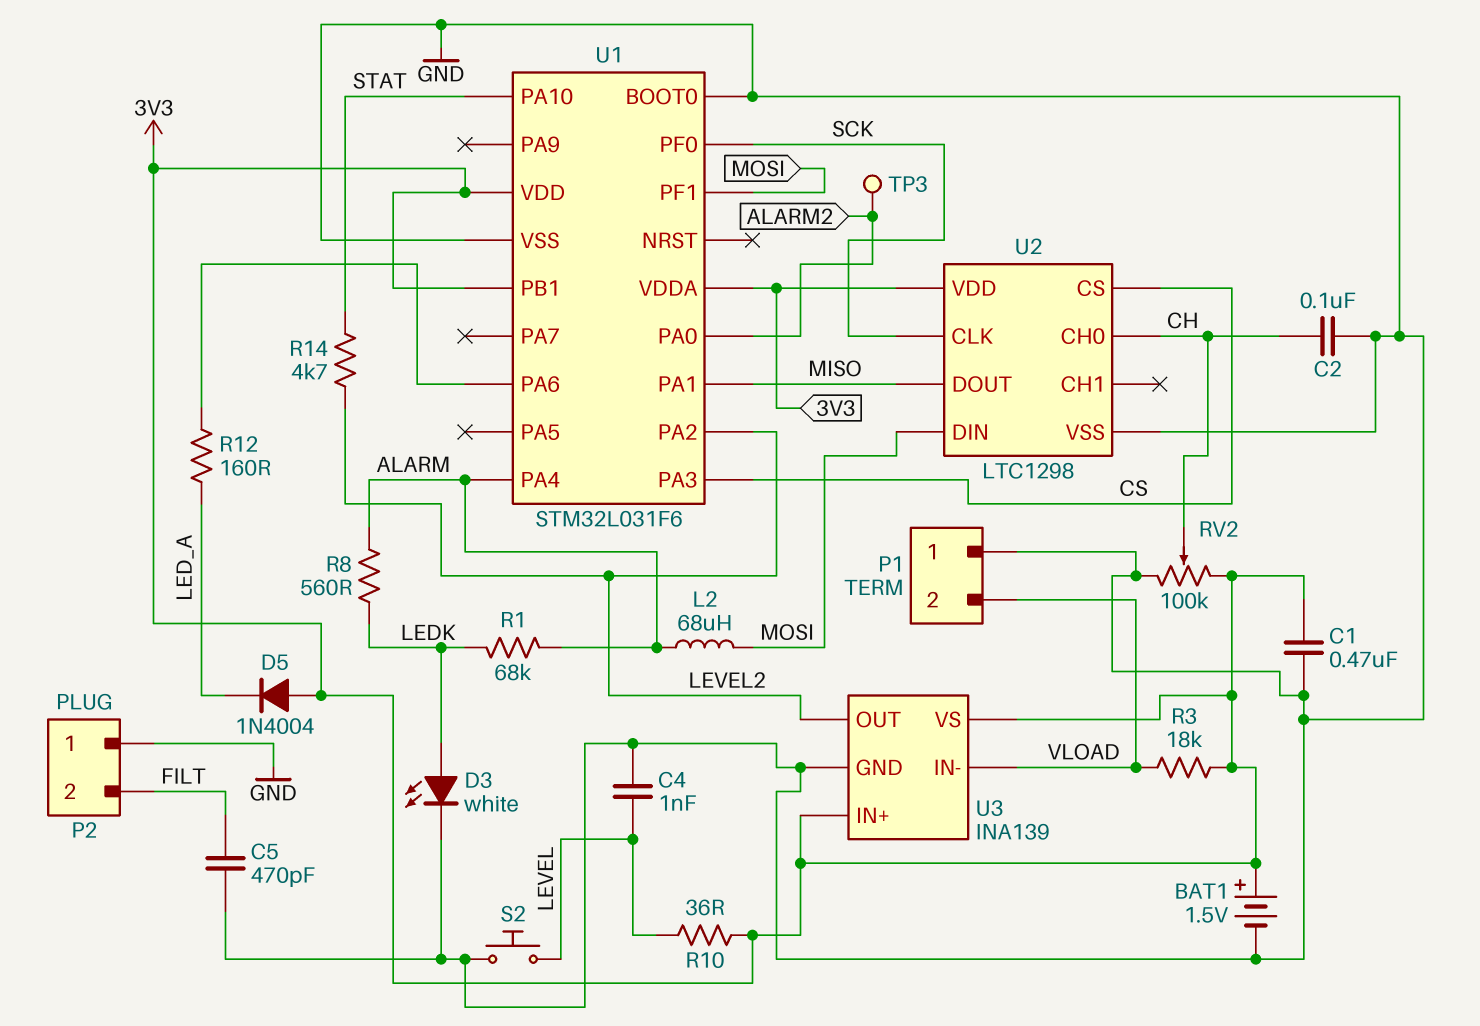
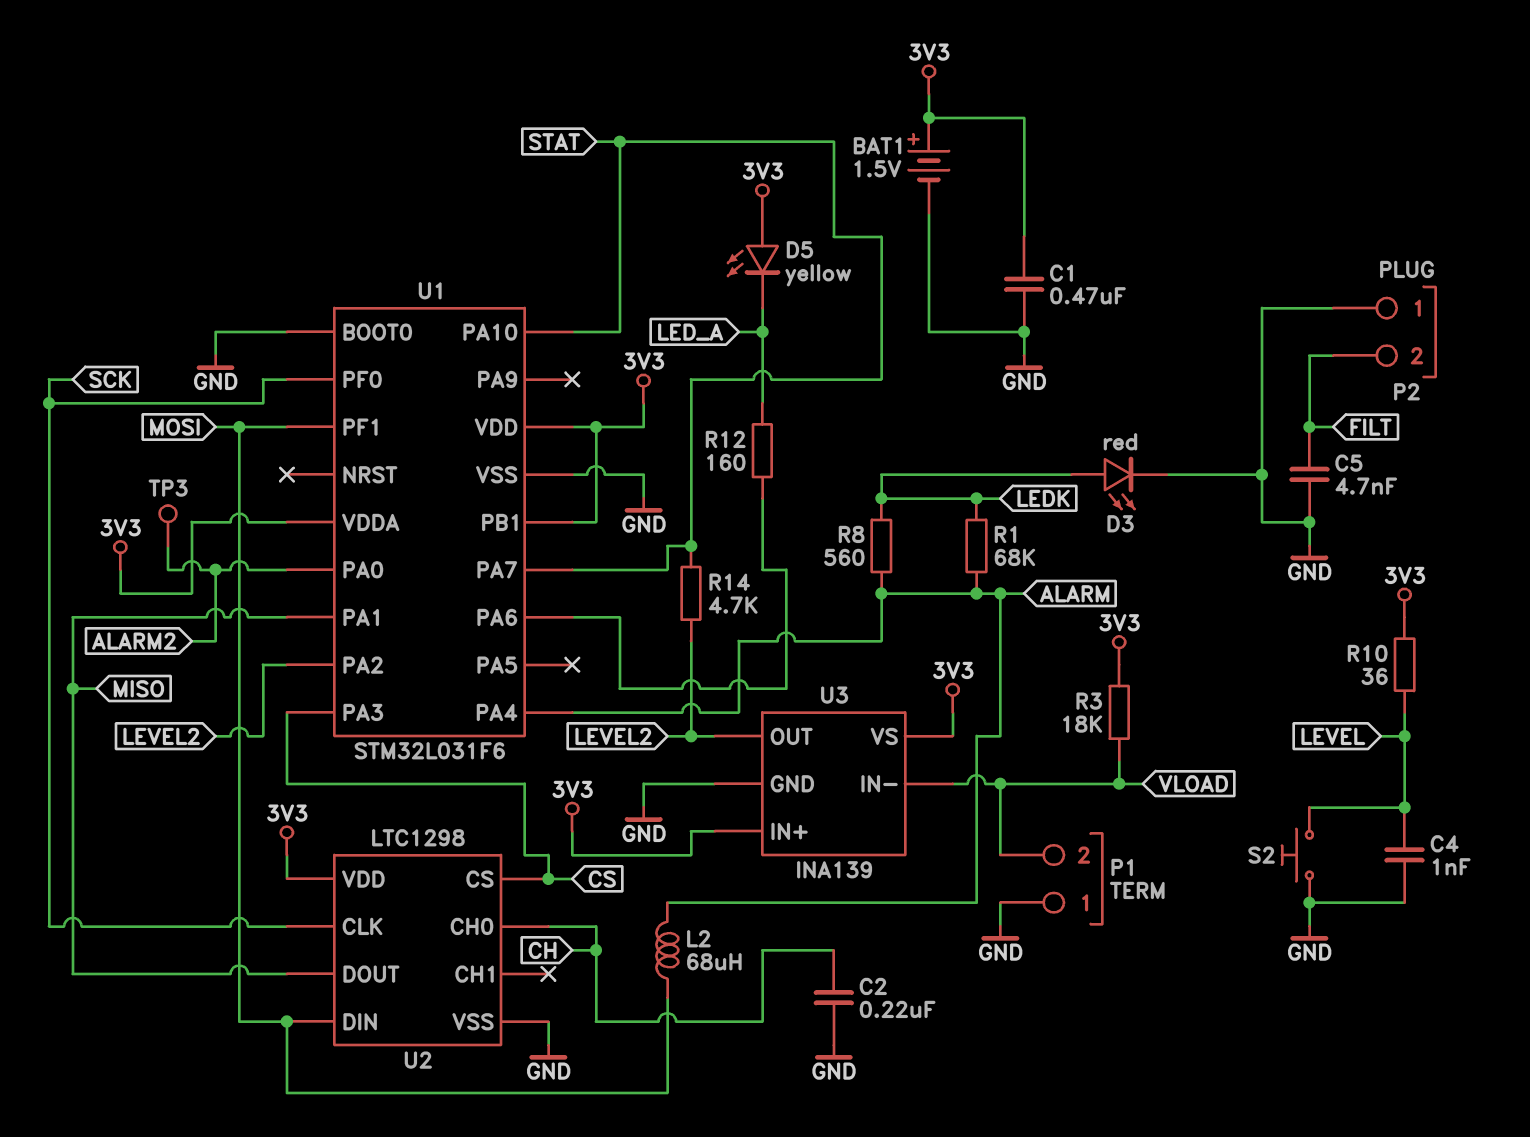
C2: 100nF (CH, GND) -> 220nF (CH, GND)
C5: 470pF (FILT, GND) -> 4.7nF (FILT, GND)
D3: LED white (A LEDK, K GND) -> LED red (A LEDK, K GND)
D5: diode 1N4004 (A 3V3, K LED_A) -> LED yellow (A 3V3, K LED_A)
RV2: 100k (3V3, GND, wiper CH) -> none
U1 pin PA7: none -> STAT

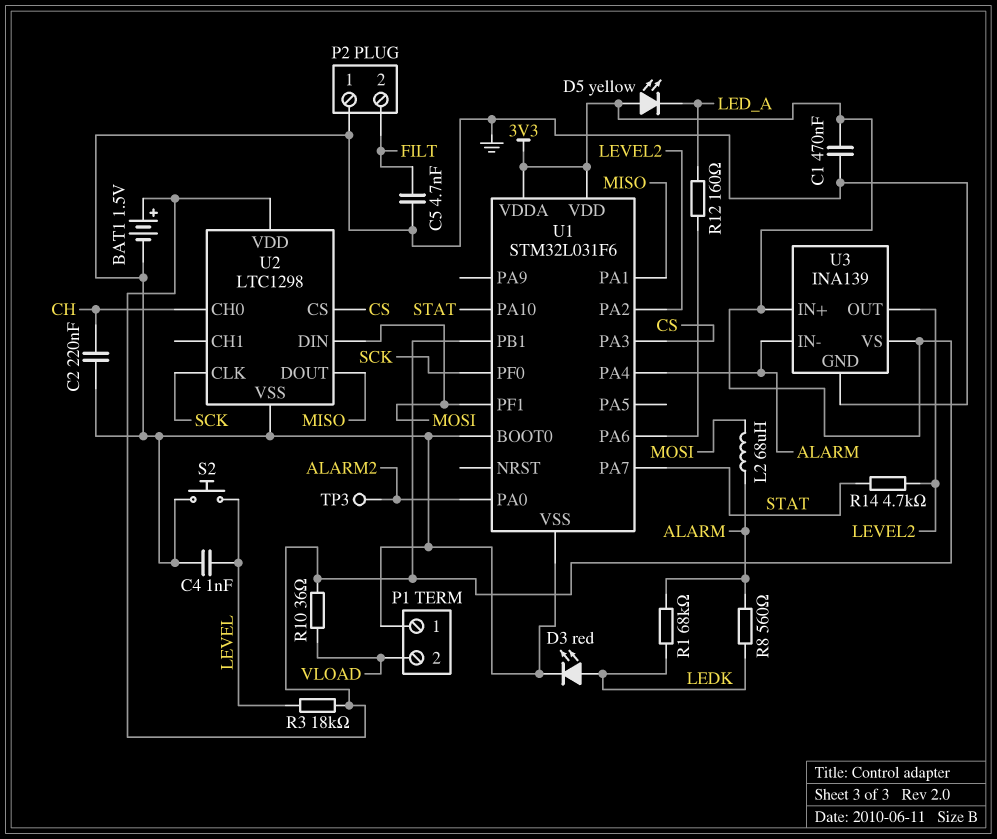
R3: 18k (3V3, VLOAD) -> 18k (3V3, LEVEL)
R10: 36 (3V3, LEVEL) -> 36 (3V3, VLOAD)
U3 pin IN-: VLOAD -> ALARM

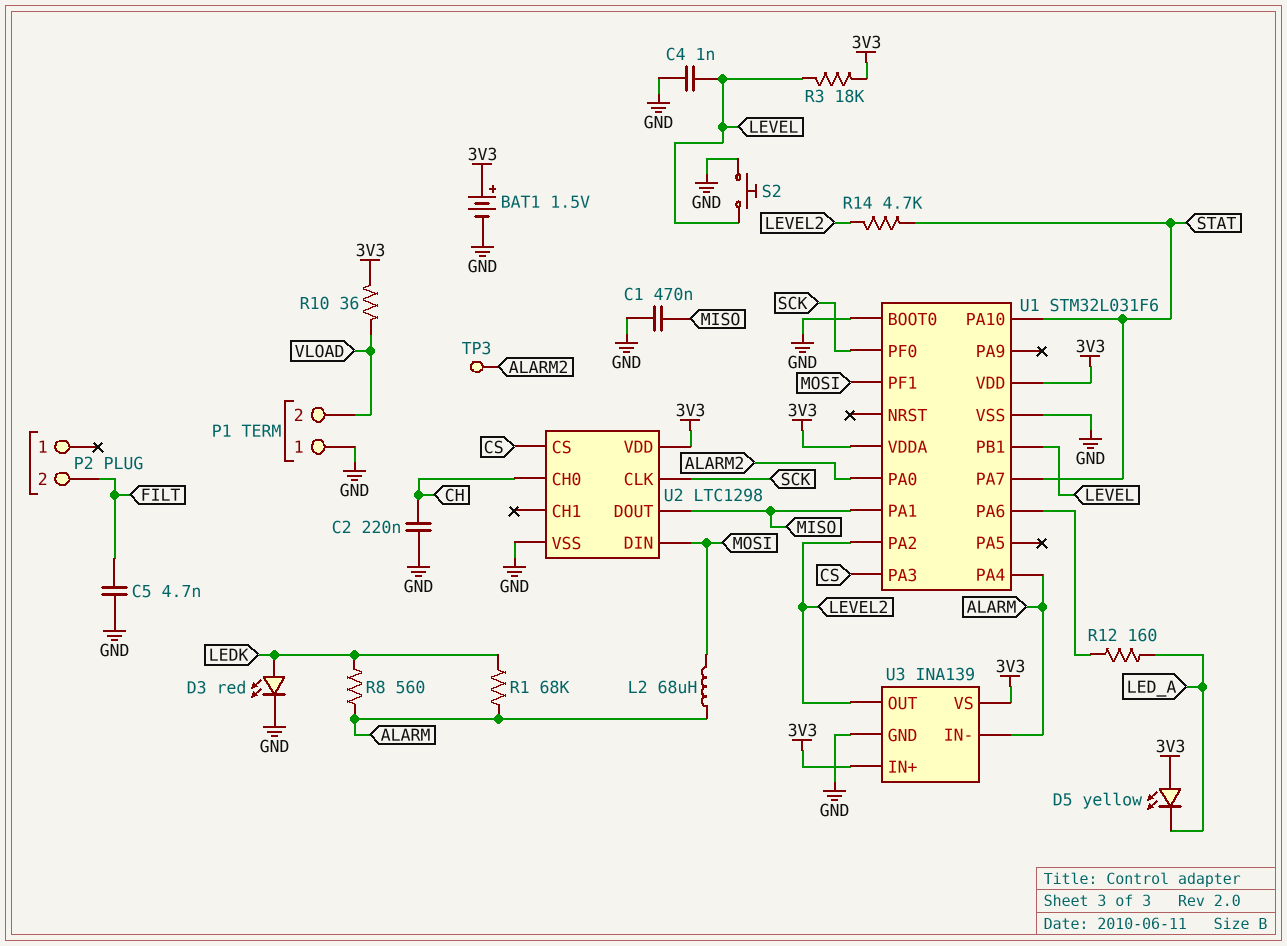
C1: 470nF (3V3, GND) -> 470nF (GND, MISO)
P2 pin 1: GND -> none
U1 pin PB1: 3V3 -> LEVEL

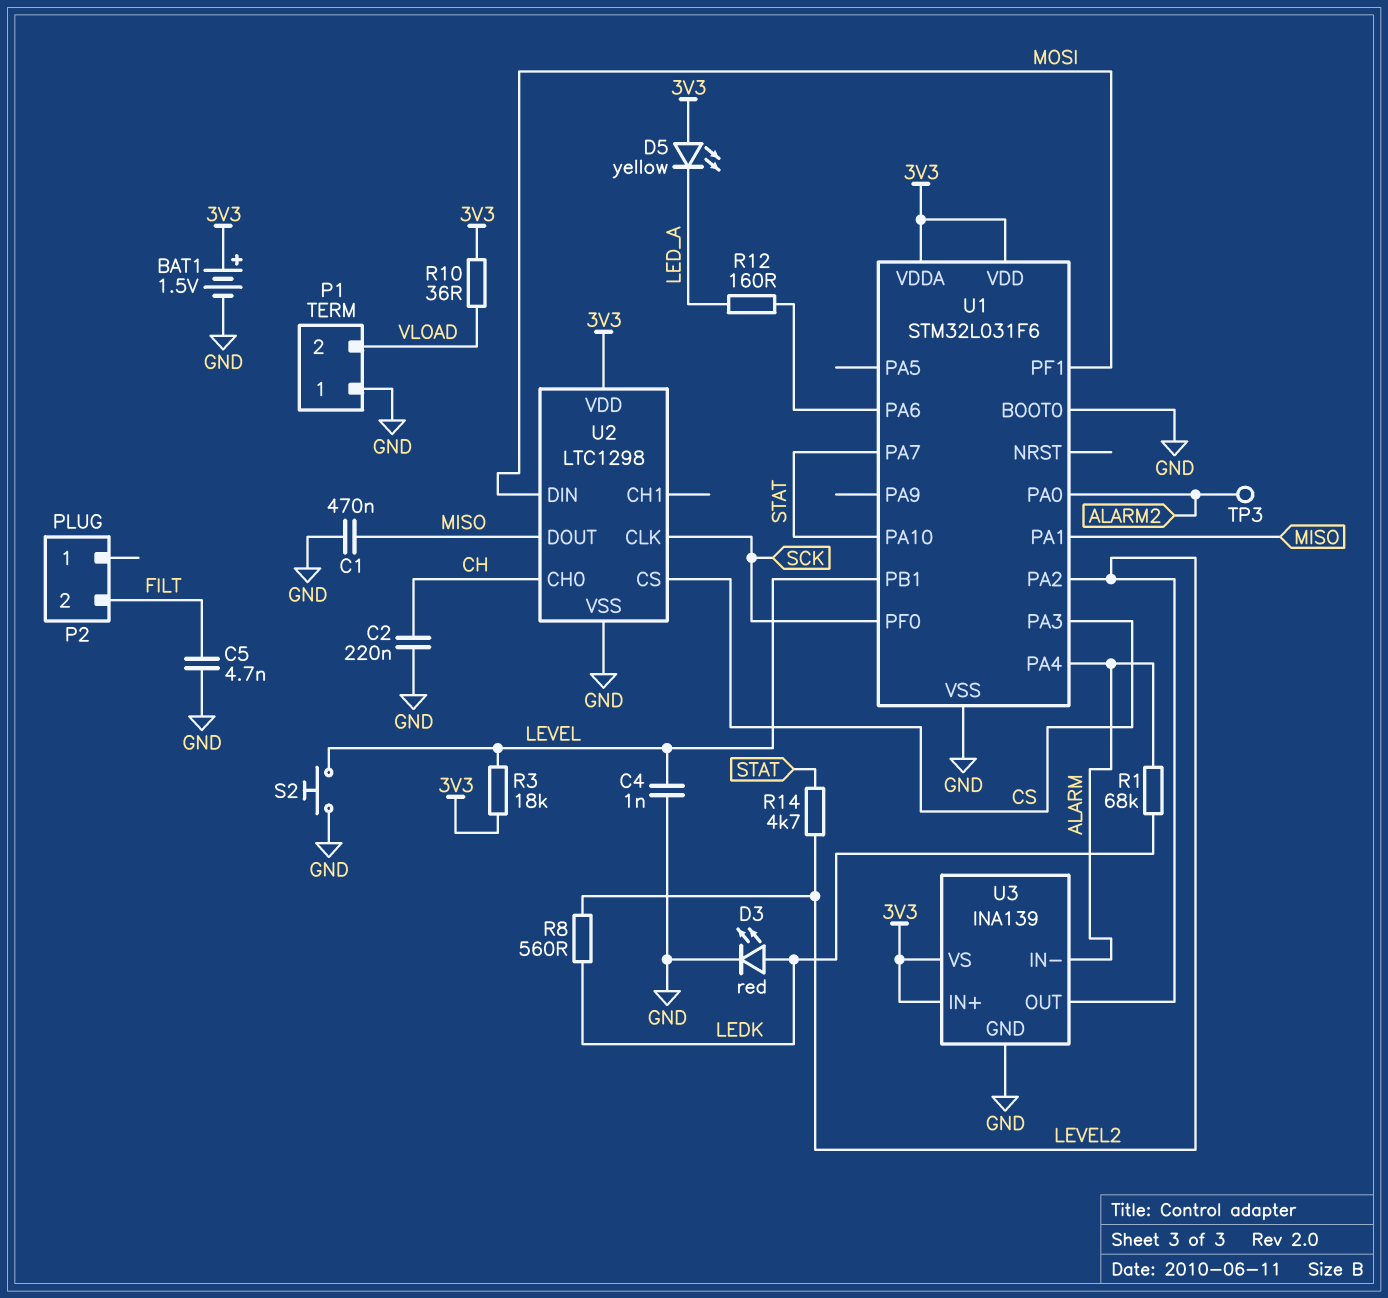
L2: 68uH (ALARM, MOSI) -> none
R8: 560 (ALARM, LEDK) -> 560 (LEDK, LEVEL2)

